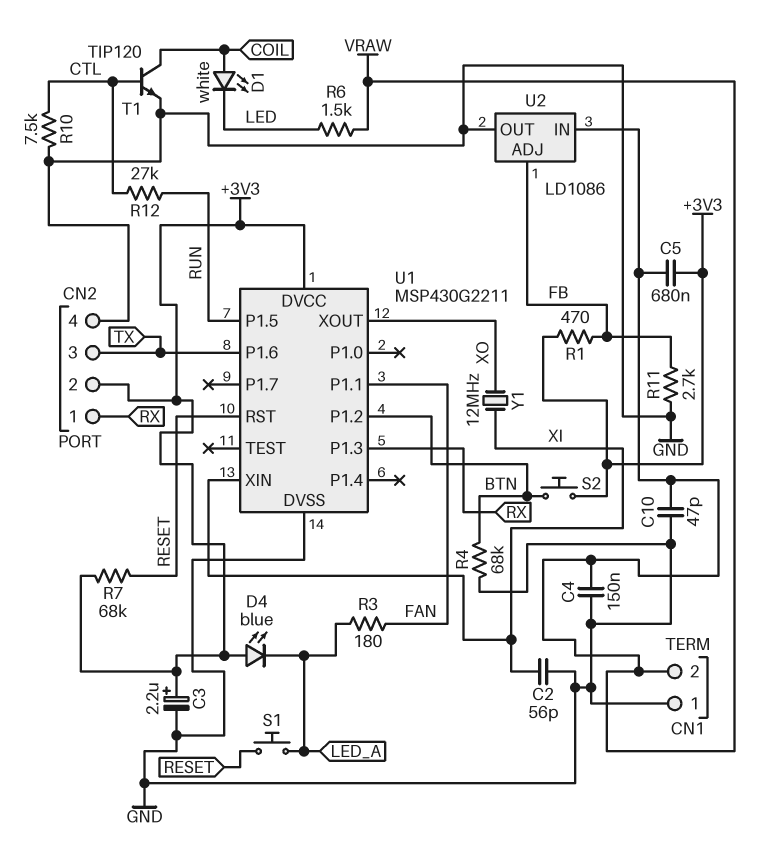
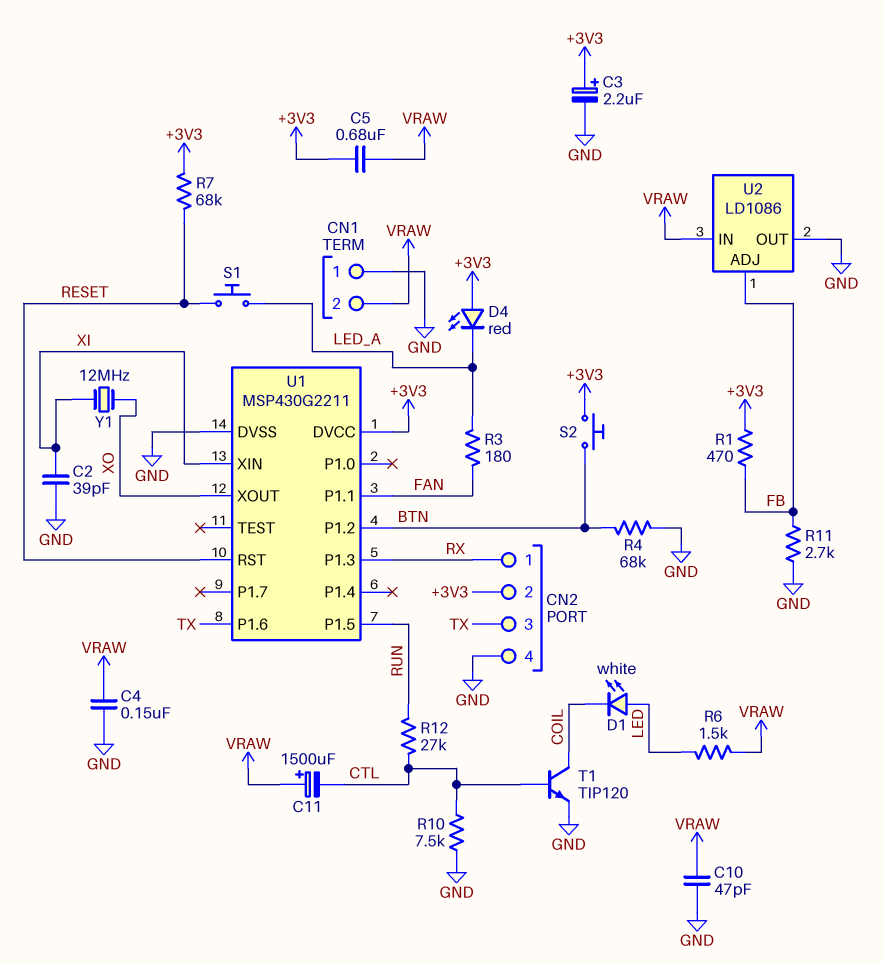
C2: 56pF (GND, XI) -> 39pF (GND, XI)
C11: none -> 1500uF (plus VRAW, minus CTL)
D1: LED white (A COIL, K LED) -> LED white (A LED, K COIL)
D4: LED blue (A +3V3, K LED_A) -> LED red (A +3V3, K LED_A)

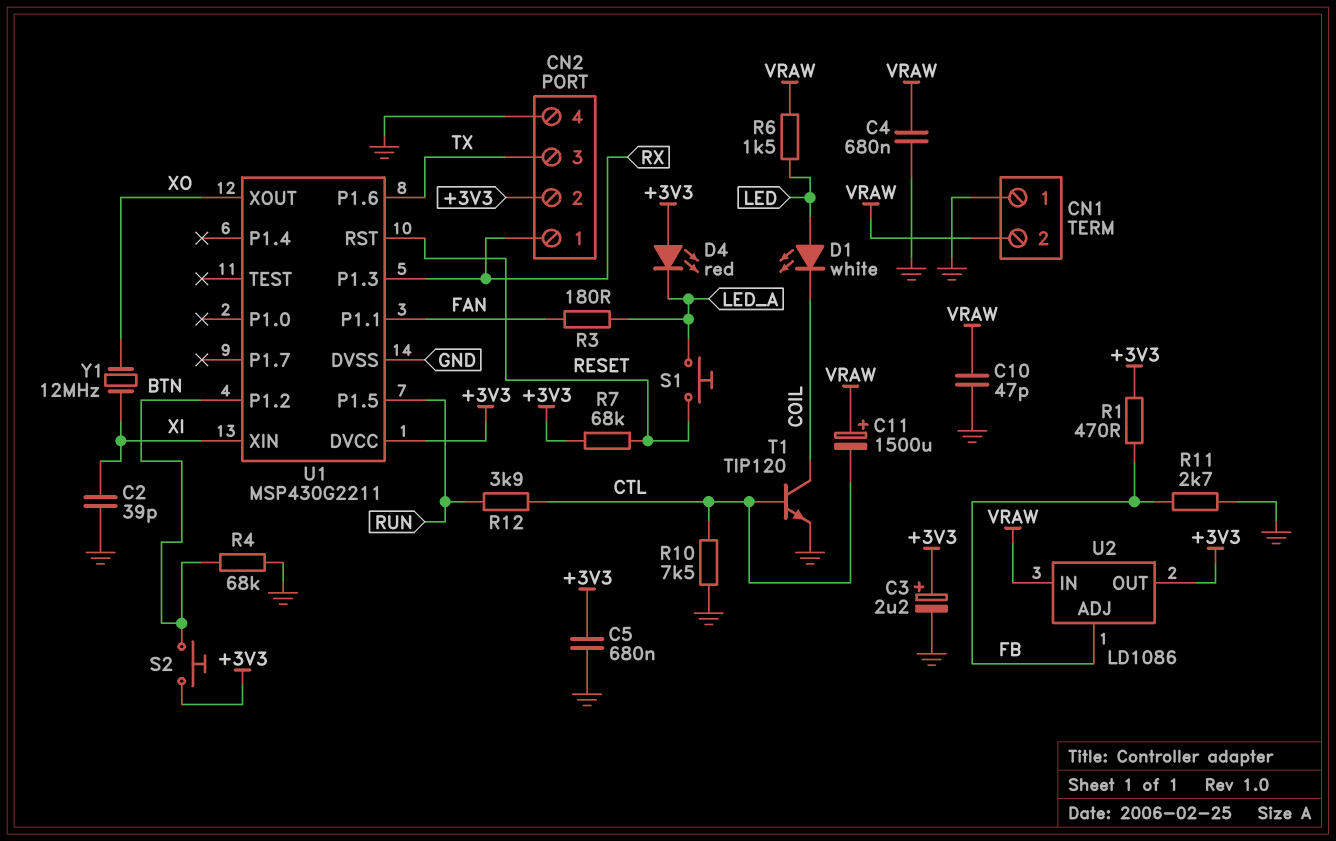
C4: 150nF (GND, VRAW) -> 680nF (GND, VRAW)
C5: 680nF (+3V3, VRAW) -> 680nF (+3V3, GND)
R12: 27k (CTL, RUN) -> 3.9k (CTL, RUN)
U2 pin OUT: GND -> +3V3

